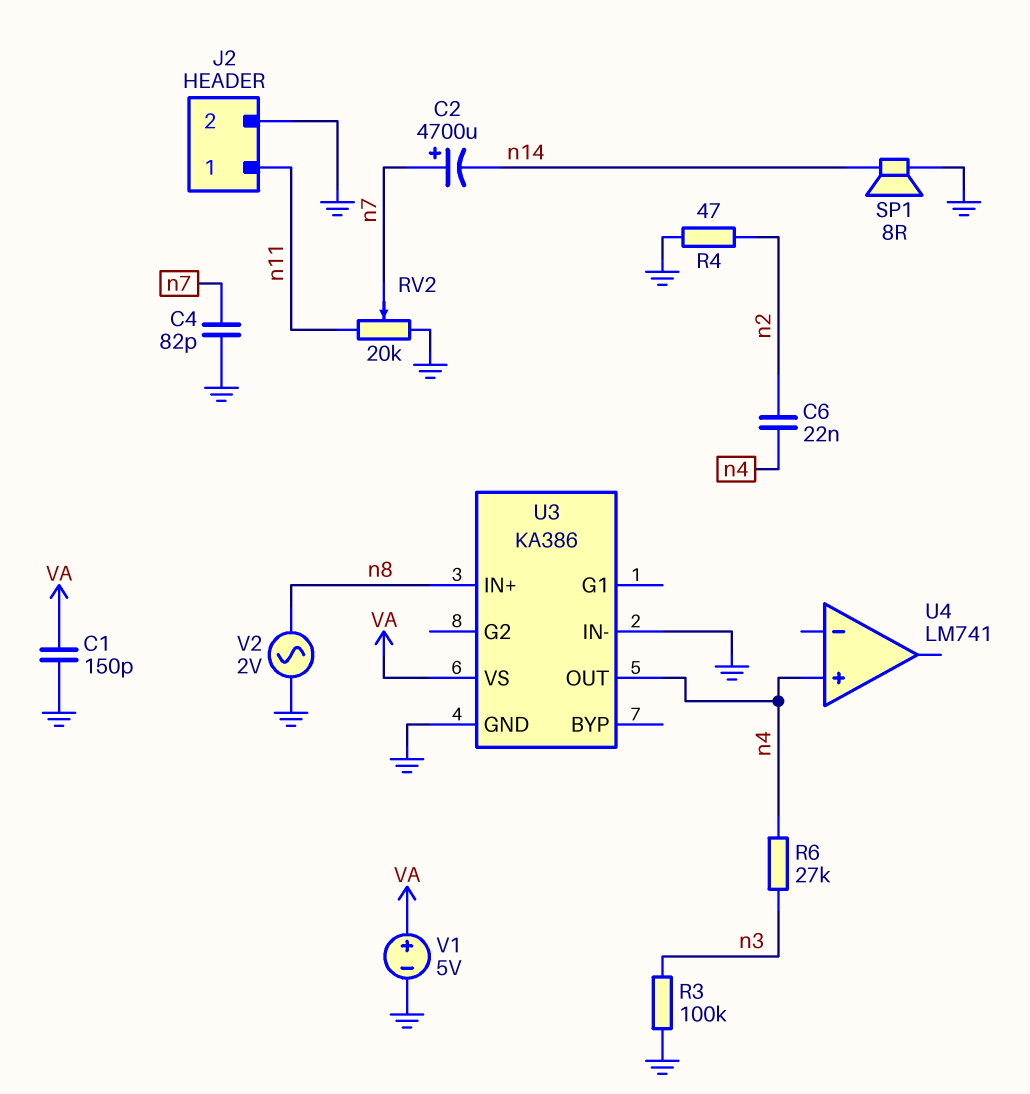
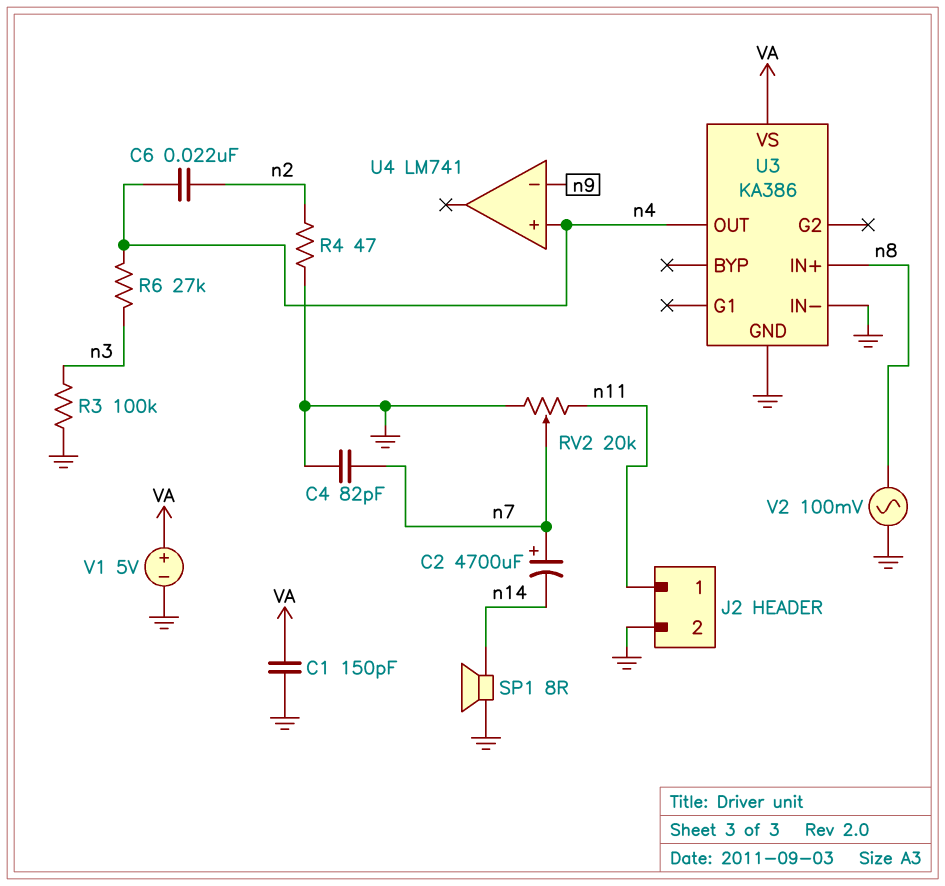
U4 pin in-: none -> n9
V2: AC 2V (GND, n8) -> AC 100mV (GND, n8)

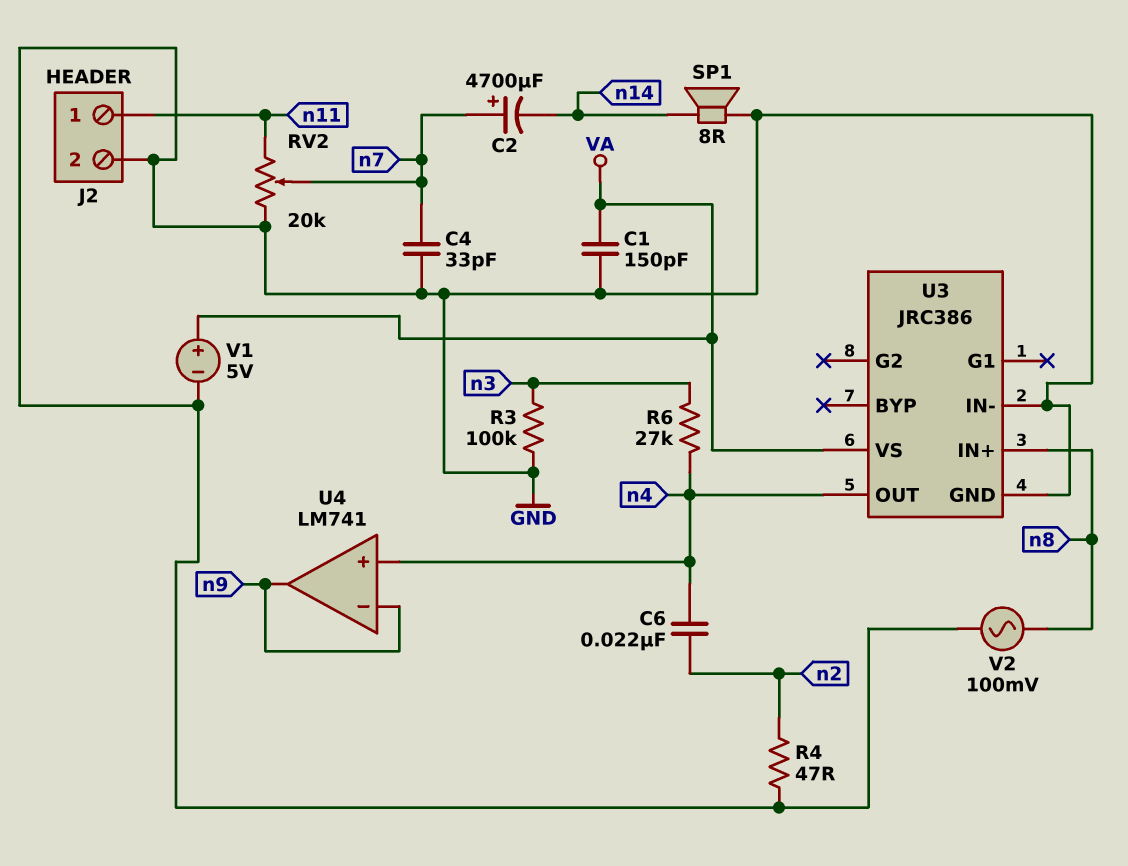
C4: 82pF (GND, n7) -> 33pF (GND, n7)
U3: KA386 -> JRC386
U4 pin out: none -> n9

